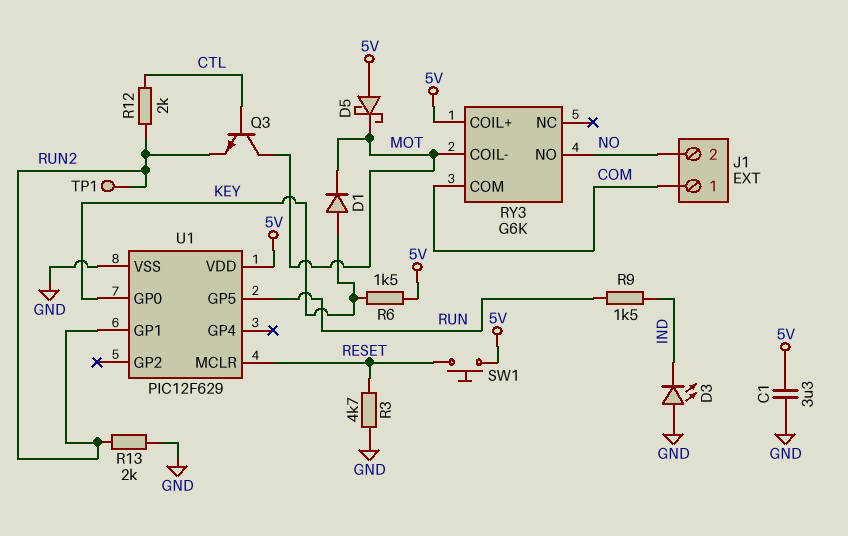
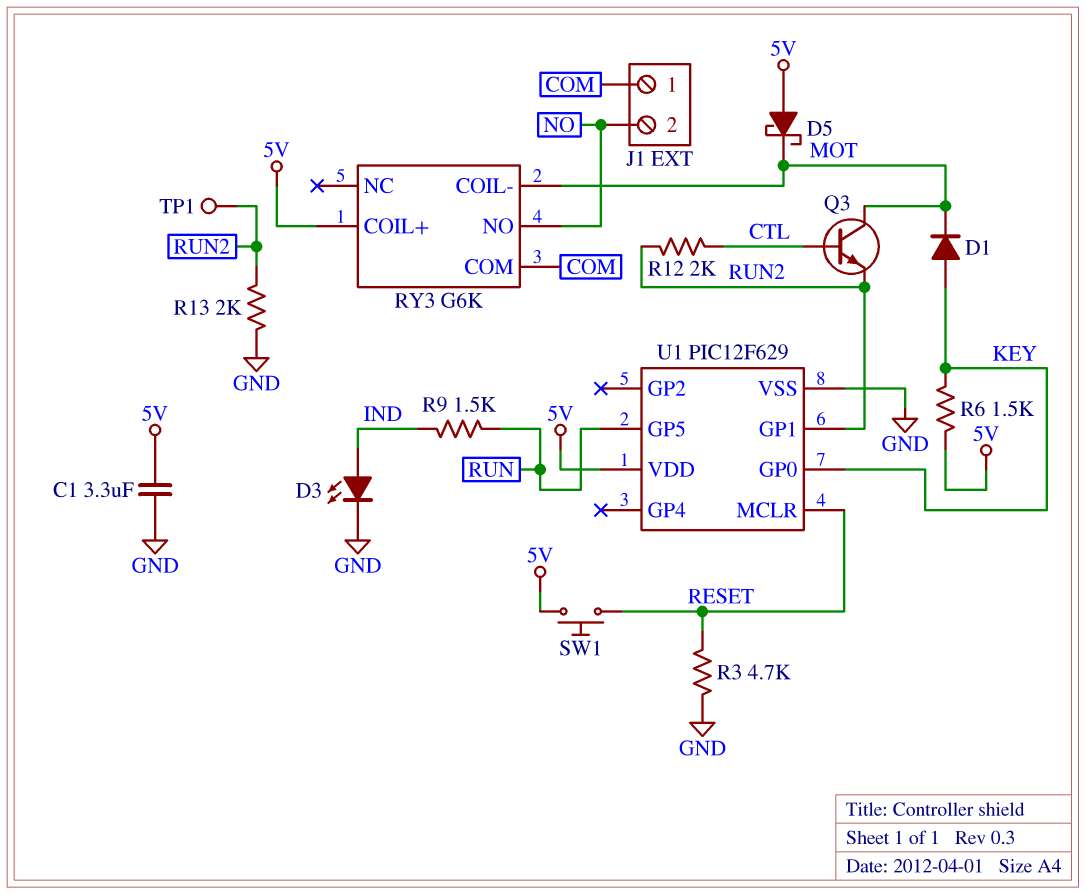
D3: LED (A GND, K IND) -> LED (A IND, K GND)

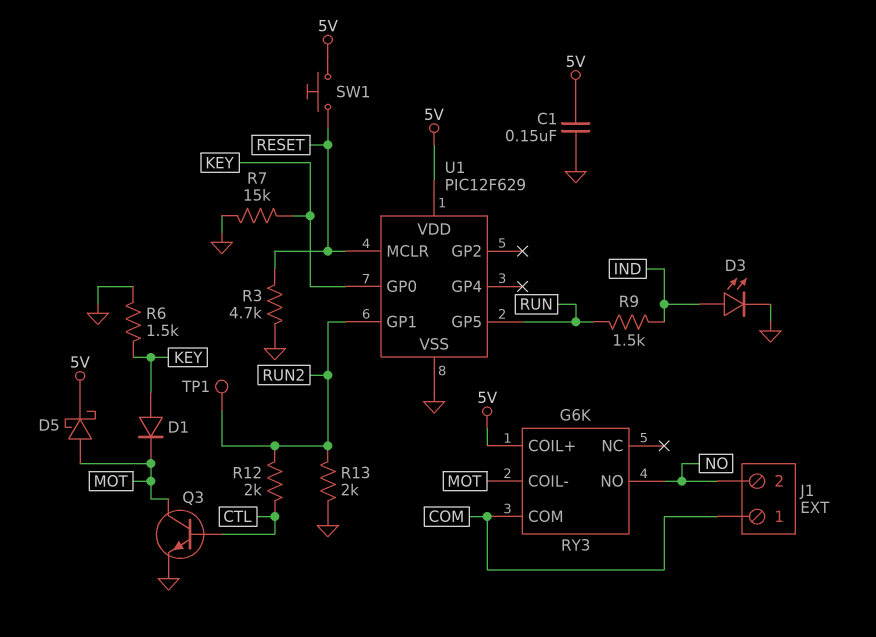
C1: 3.3uF (5V, GND) -> 150nF (5V, GND)
D5: schottky (A 5V, K MOT) -> schottky (A MOT, K 5V)
Q3: NPN (B CTL, C MOT, E RUN2) -> NPN (B CTL, C MOT, E GND)
R6: 1.5k (5V, KEY) -> 1.5k (GND, KEY)
R7: none -> 15k (GND, KEY)

